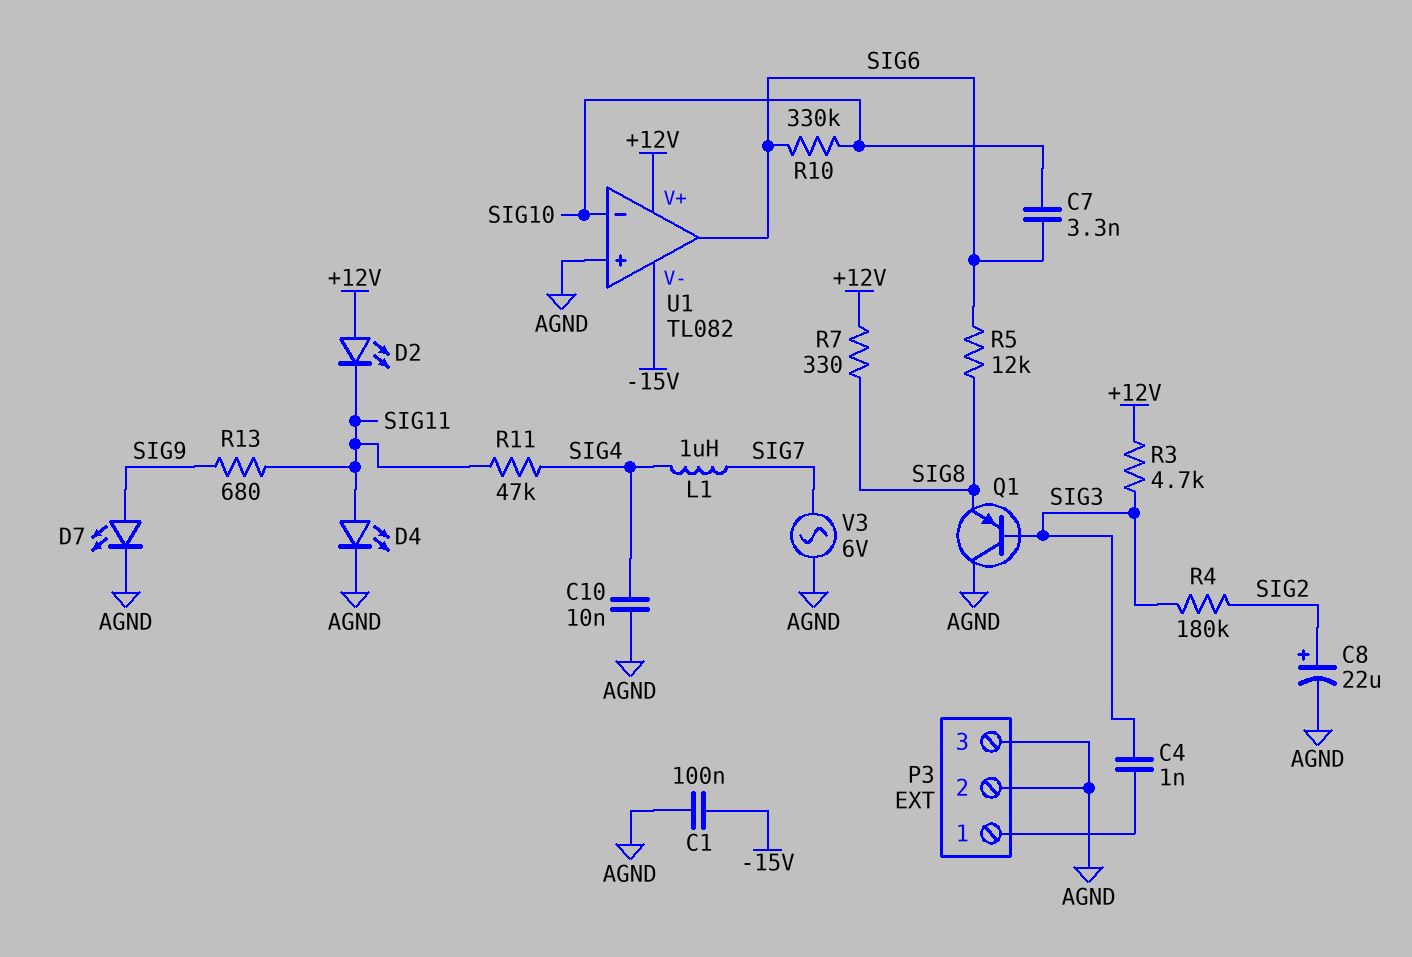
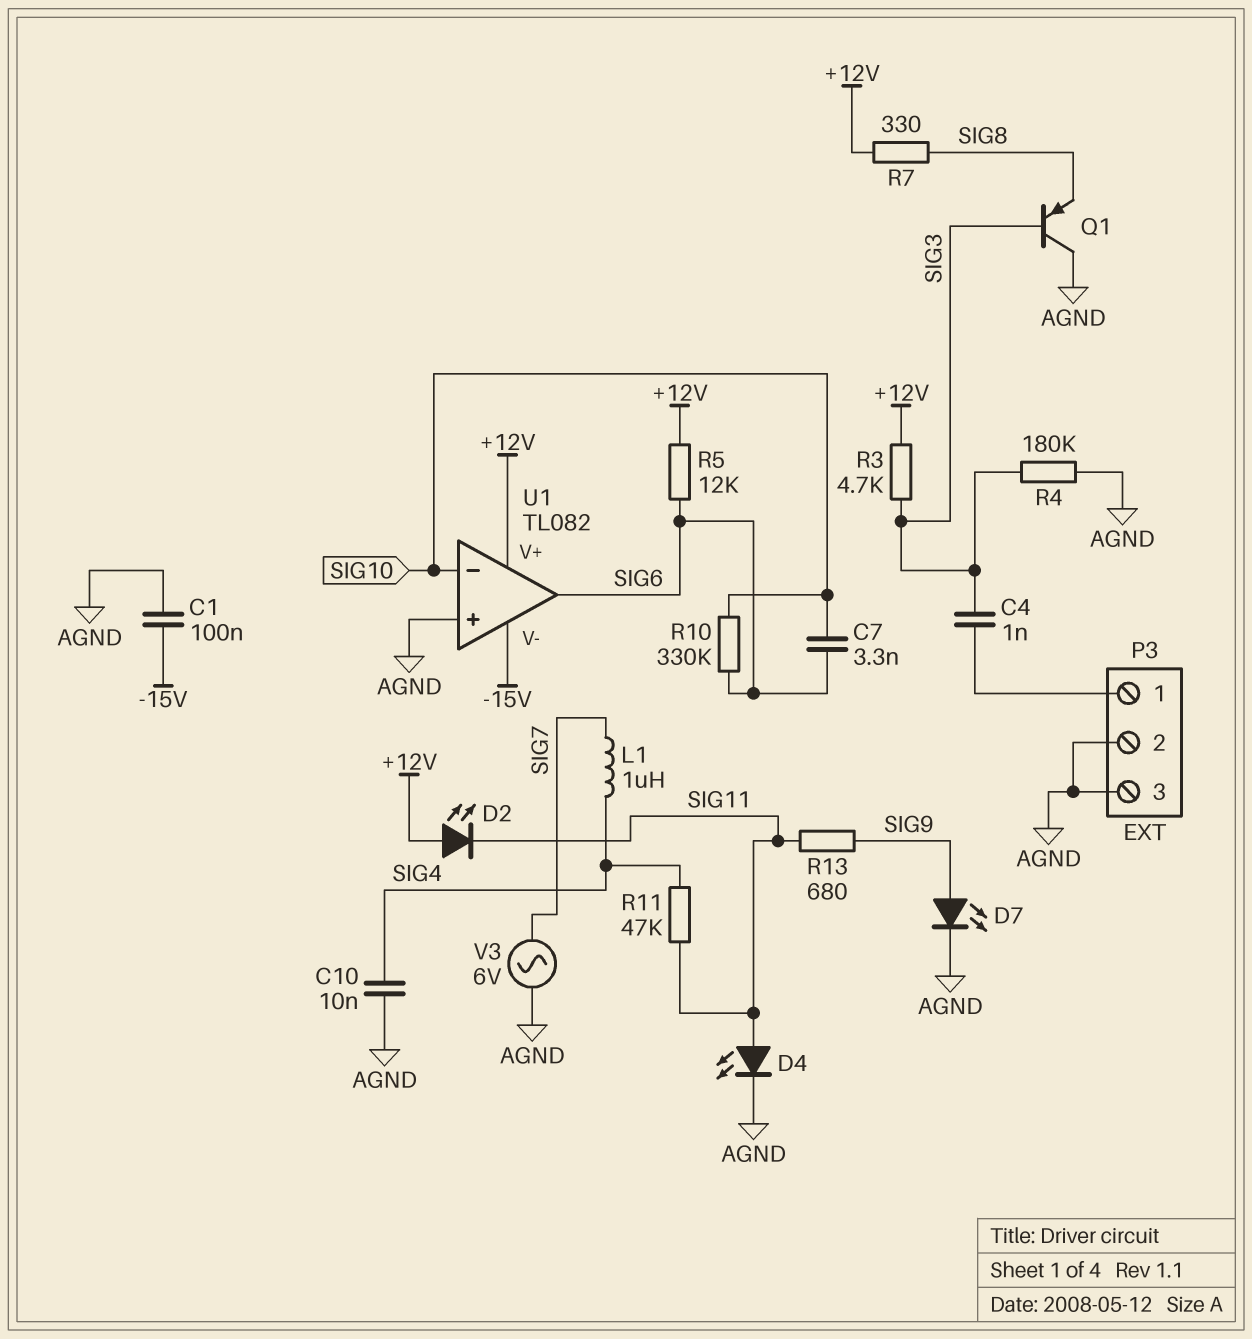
C8: 22uF (plus SIG2, minus AGND) -> none
R4: 180k (SIG2, SIG3) -> 180k (AGND, SIG3)
R5: 12k (SIG6, SIG8) -> 12k (+12V, SIG6)

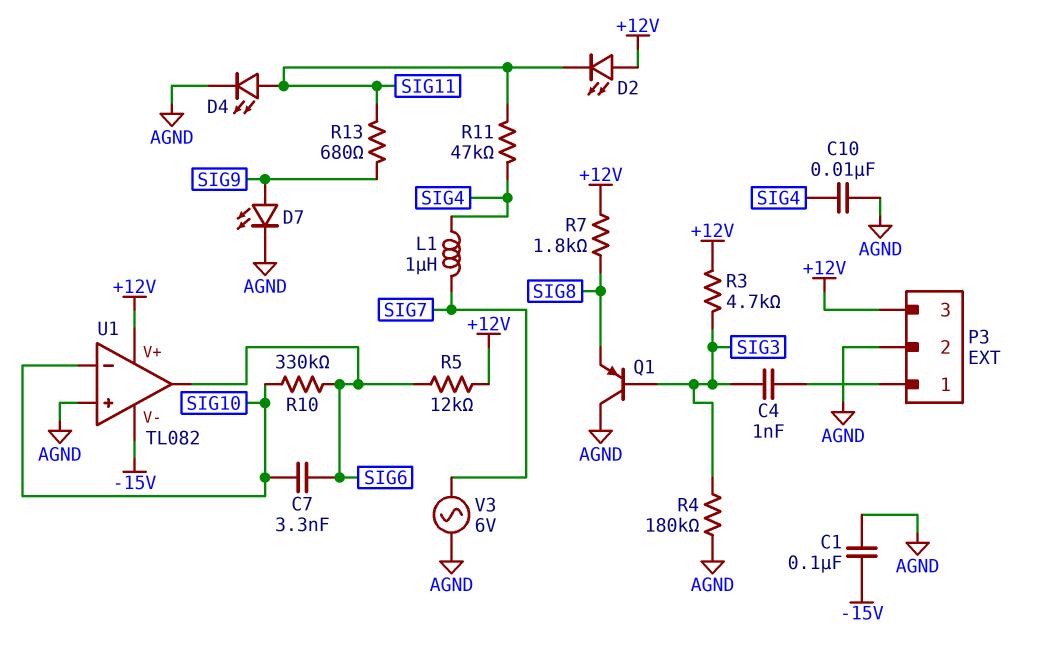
P3 pin 3: AGND -> +12V
R7: 330 (+12V, SIG8) -> 1.8k (+12V, SIG8)

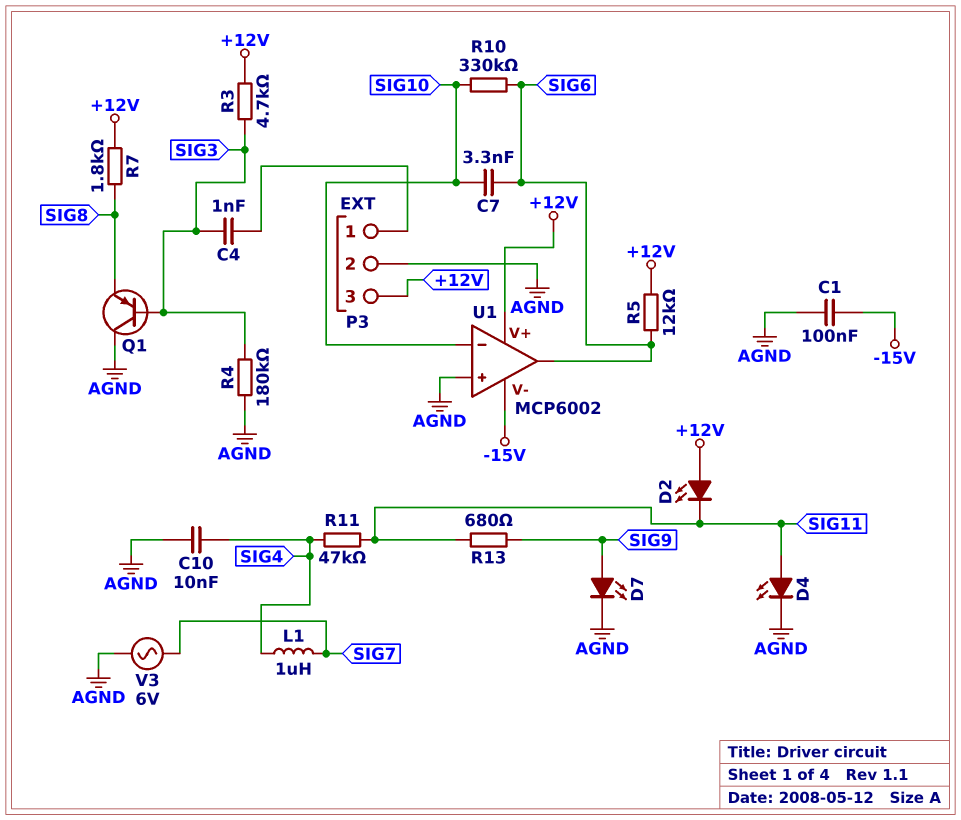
U1: TL082 -> MCP6002

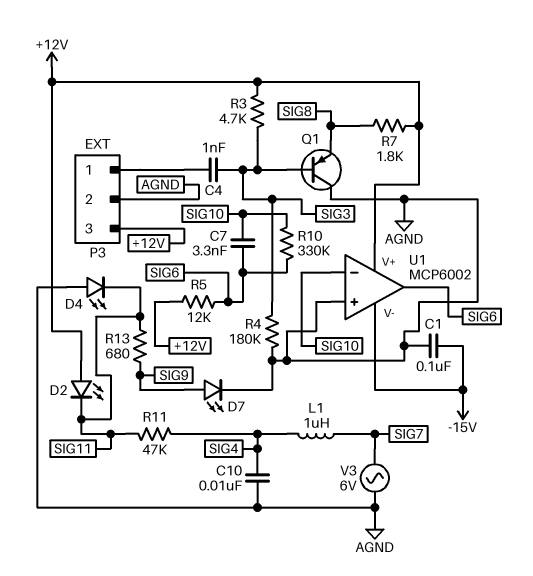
D4: LED (A SIG11, K AGND) -> LED (A AGND, K SIG11)

